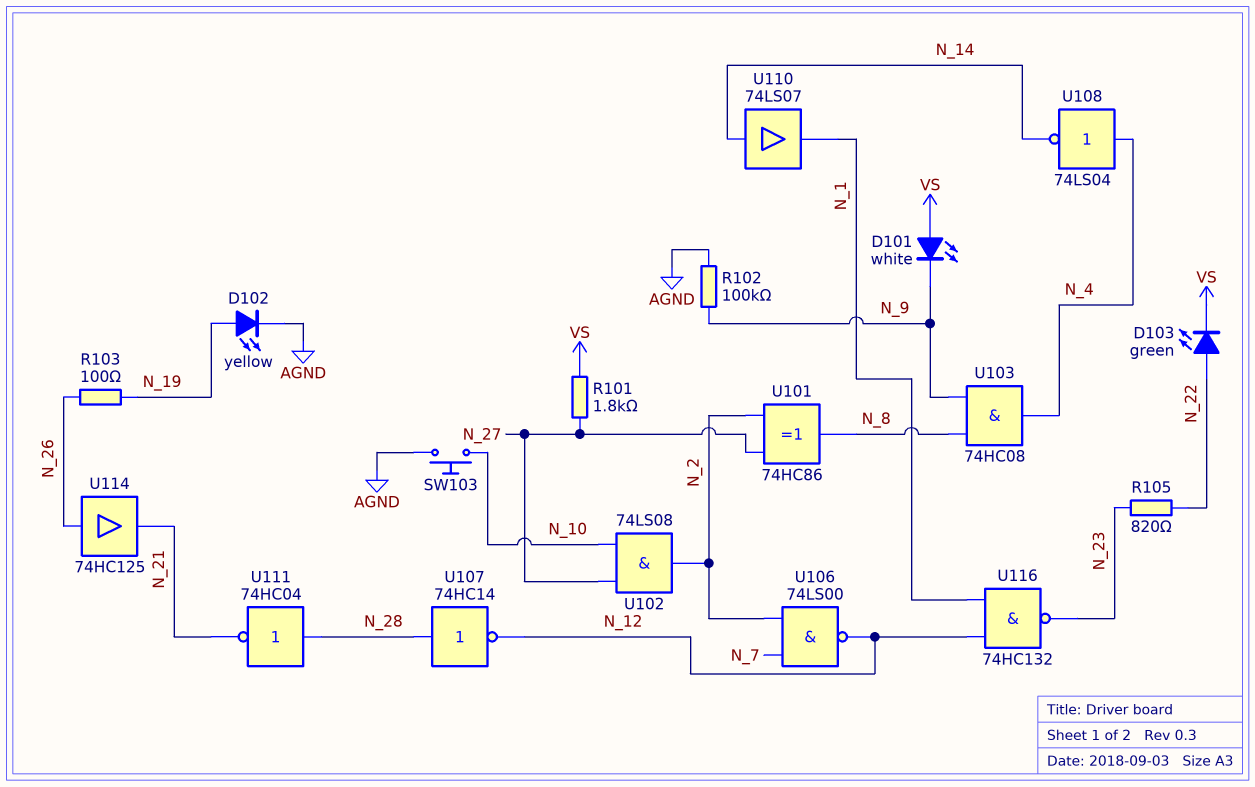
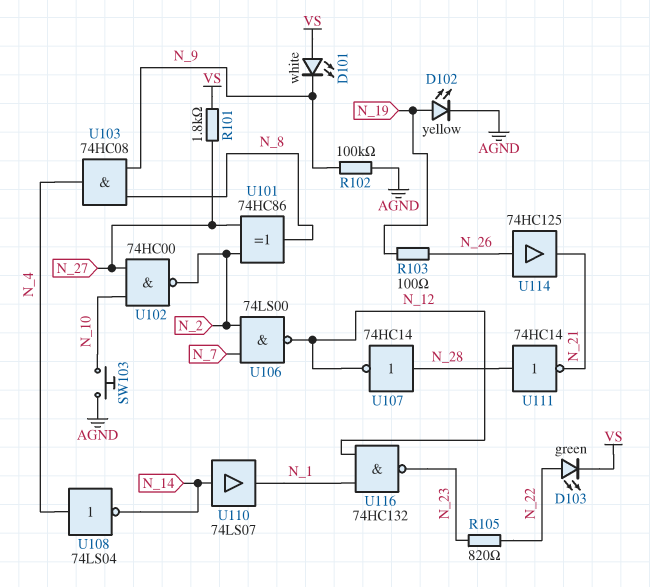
U102: AND 74LS08 (in N_10, in N_27, out N_2) -> NAND 74HC00 (in N_10, in N_27, out N_2)
U111: NOT 74HC04 (in N_28, out N_21) -> NOT 74HC14 (in N_28, out N_21)

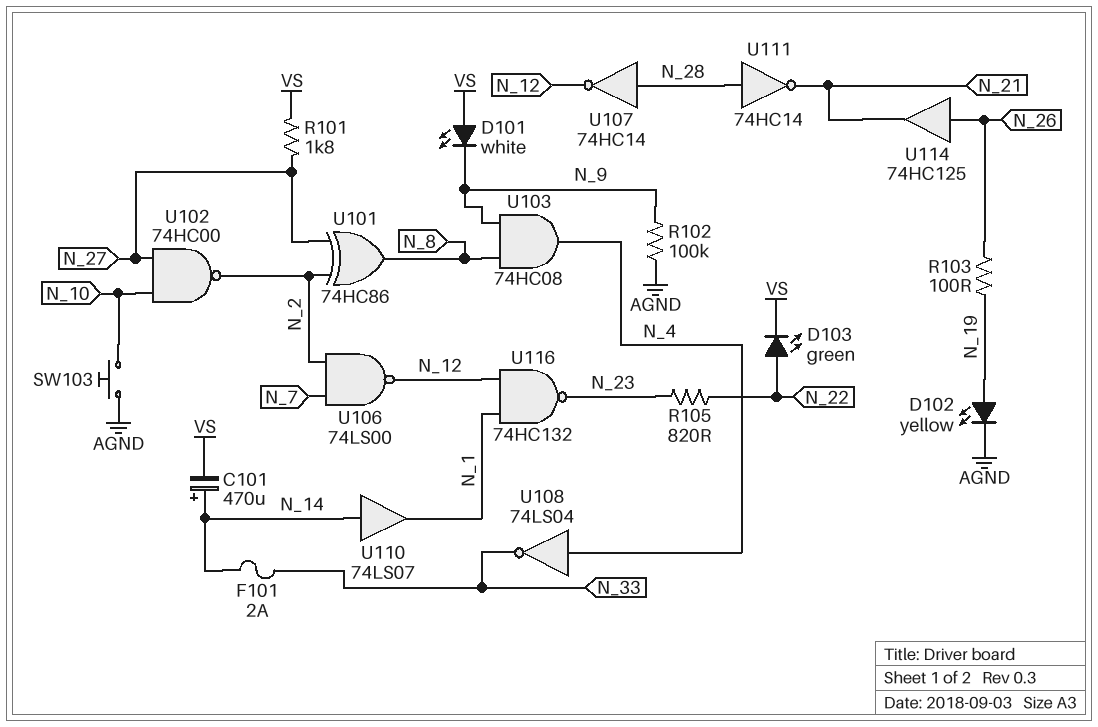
C101: none -> 470uF (plus N_14, minus VS)
F101: none -> 2A (N_14, N_33)
U108: NOT 74LS04 (in N_4, out N_14) -> NOT 74LS04 (in N_4, out N_33)

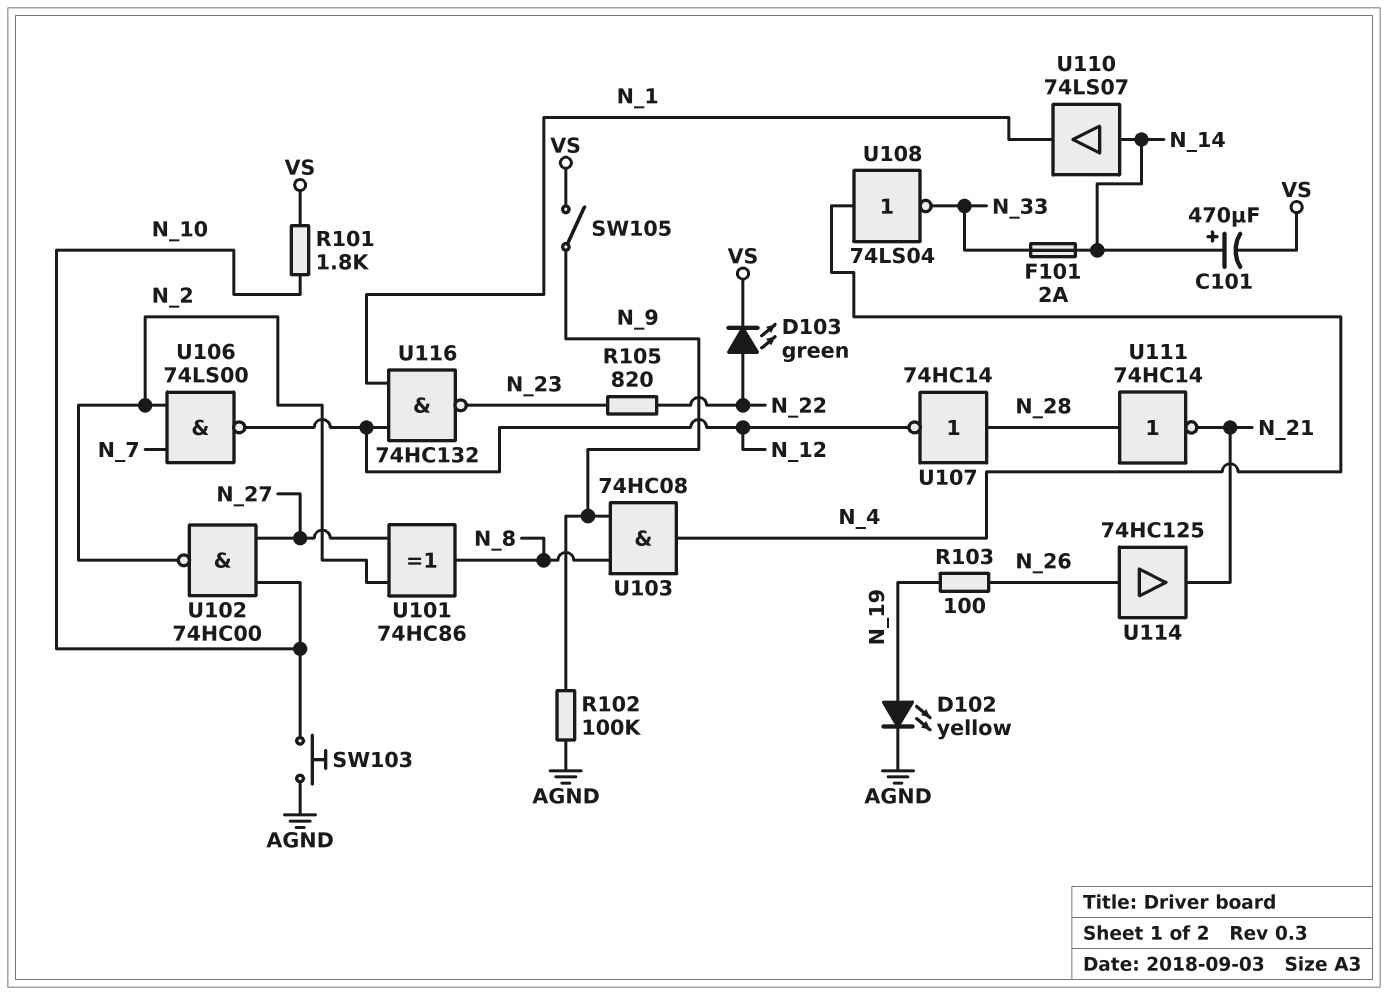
D101: LED white (A VS, K N_9) -> none
R101: 1.8k (N_27, VS) -> 1.8k (N_10, VS)
SW105: none -> switch (N_9, VS)

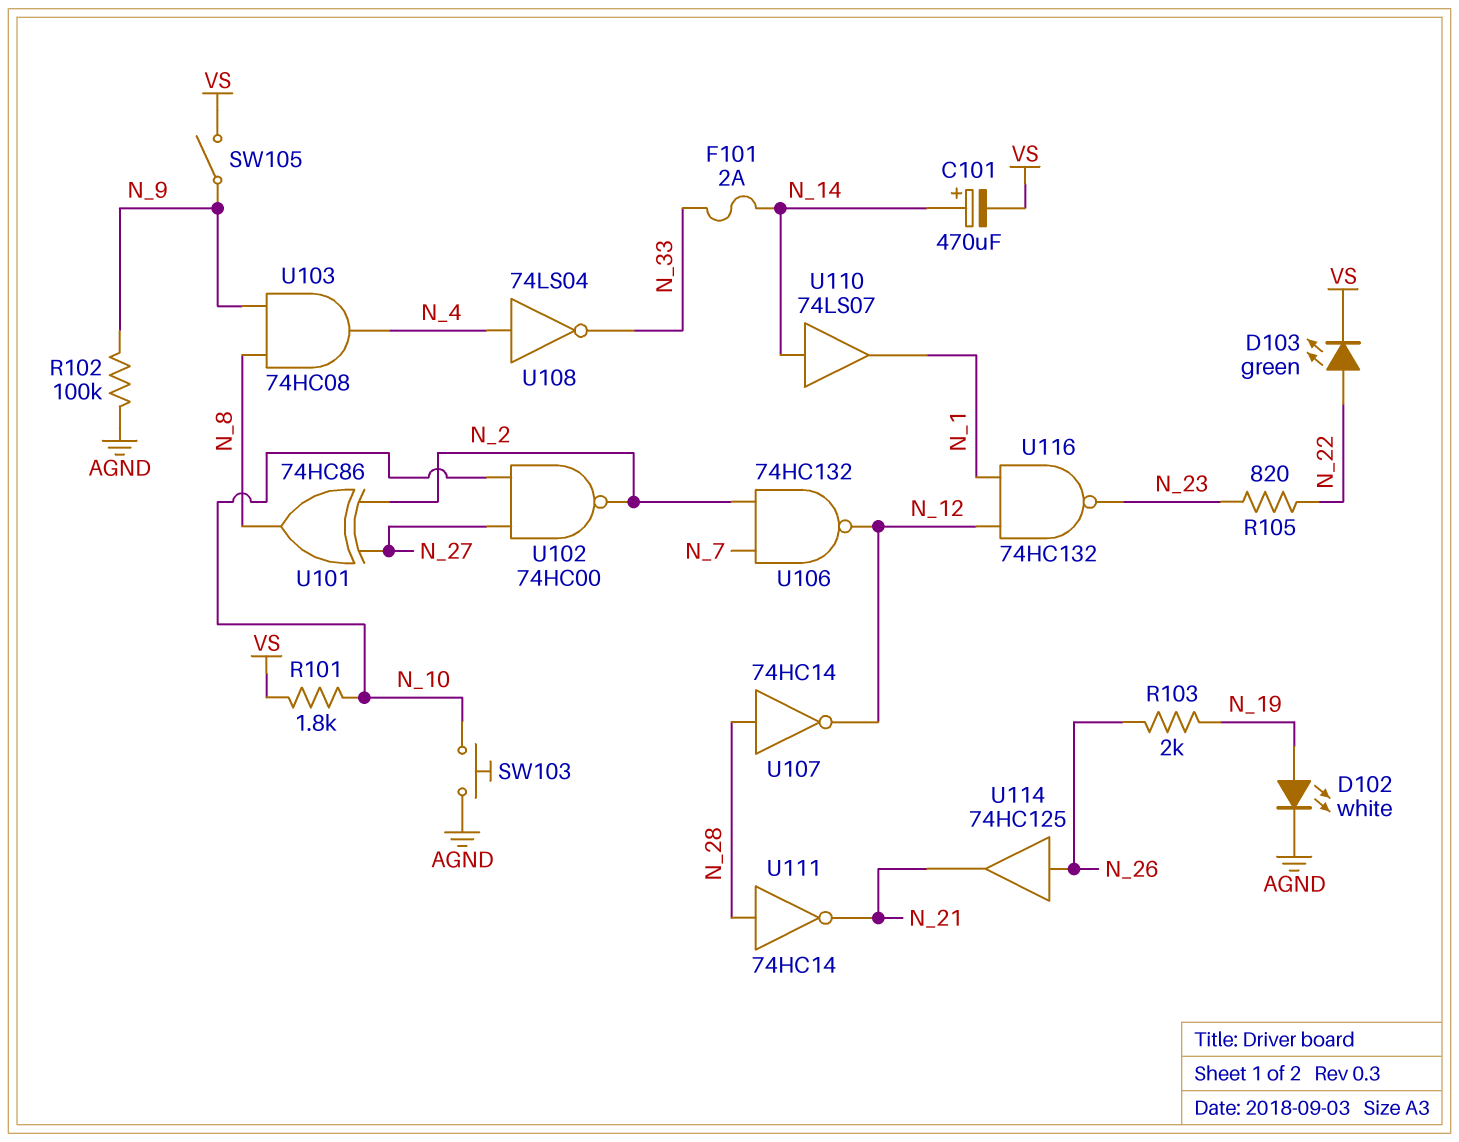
D102: LED yellow (A N_19, K AGND) -> LED white (A N_19, K AGND)
R103: 100 (N_19, N_26) -> 2k (N_19, N_26)
U106: NAND 74LS00 (in N_2, in N_7, out N_12) -> NAND 74HC132 (in N_2, in N_7, out N_12)

